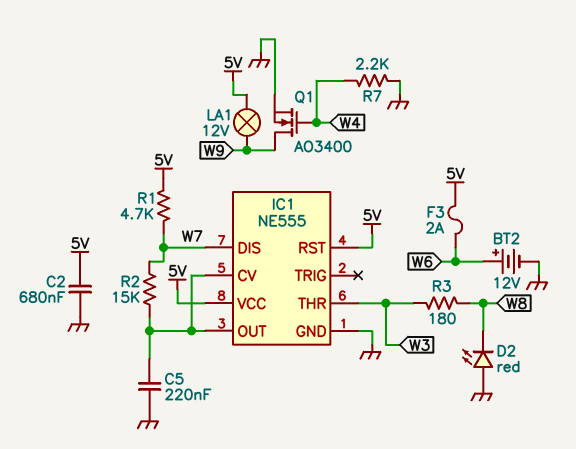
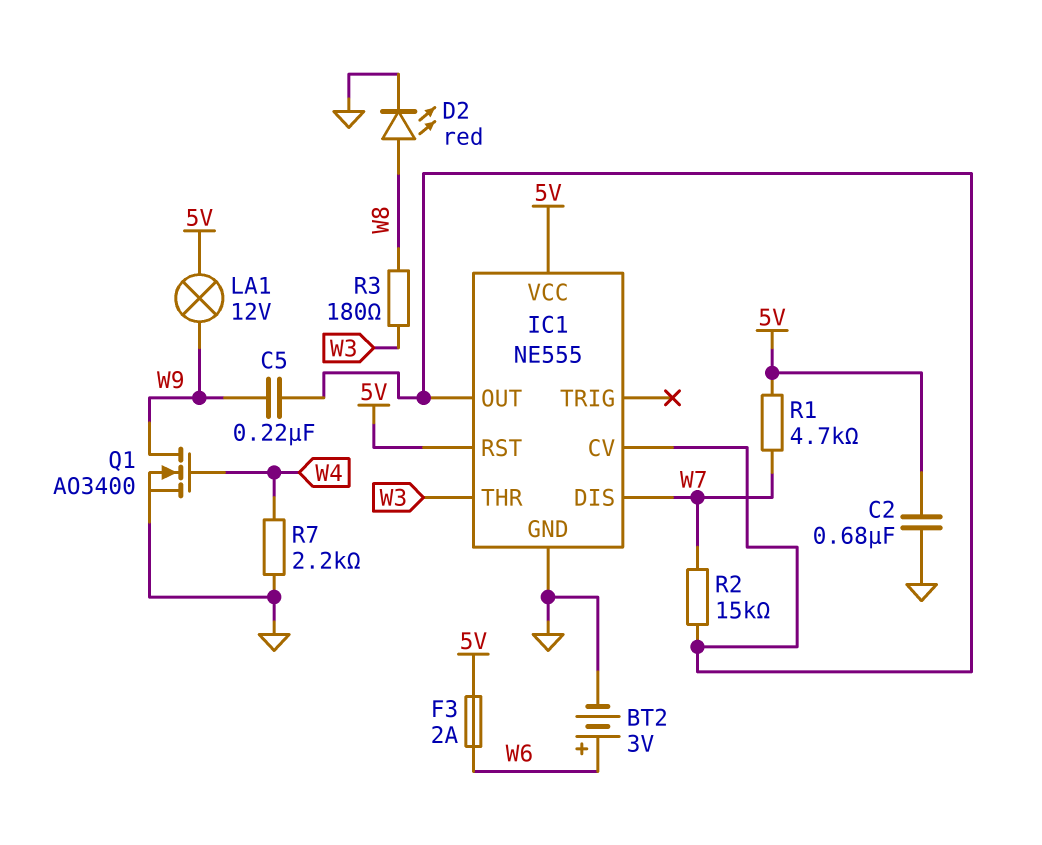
BT2: 12V (plus W6, minus GND) -> 3V (plus W6, minus GND)
C5: 220nF (GND, IC1/CV) -> 220nF (IC1/CV, W9)
D2: LED red (A GND, K W8) -> LED red (A W8, K GND)

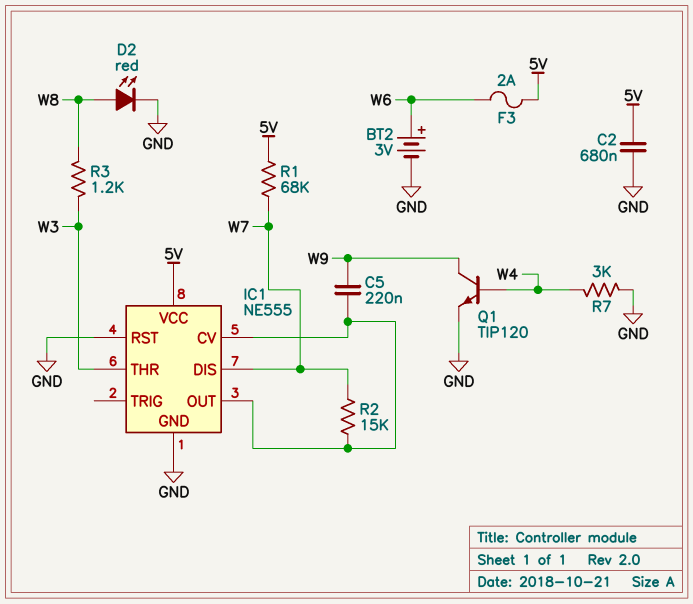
IC1 pin RST: 5V -> GND
LA1: lamp 12V (5V, W9) -> none
Q1: NMOS AO3400 (G W4, D W9, S GND) -> NPN TIP120 (B W4, C W9, E GND)
R1: 4.7k (5V, W7) -> 68k (5V, W7)
R3: 180 (W3, W8) -> 1.2k (W3, W8)
R7: 2.2k (GND, W4) -> 3k (GND, W4)

